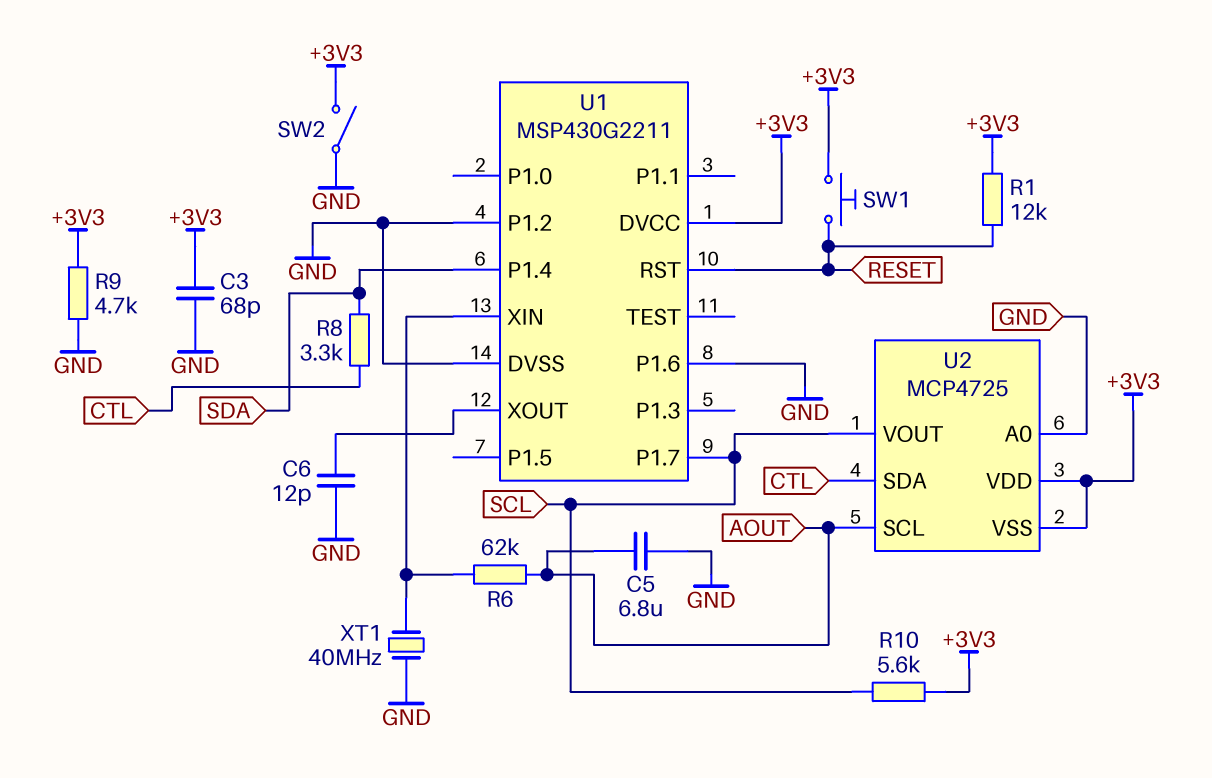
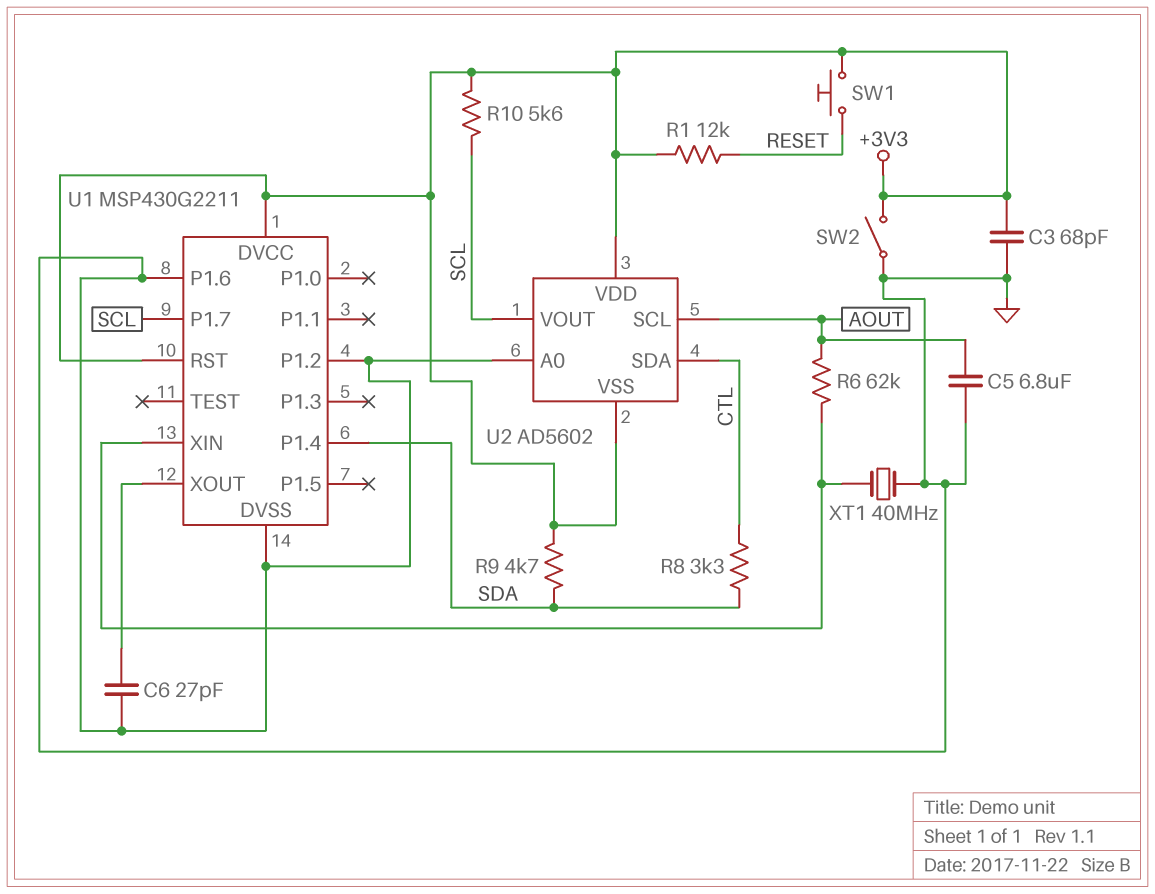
C6: 12pF (GND, U1/XOUT) -> 27pF (GND, U1/XOUT)
R9: 4.7k (+3V3, GND) -> 4.7k (+3V3, SDA)
U1 pin RST: RESET -> +3V3
U2: MCP4725 -> AD5602

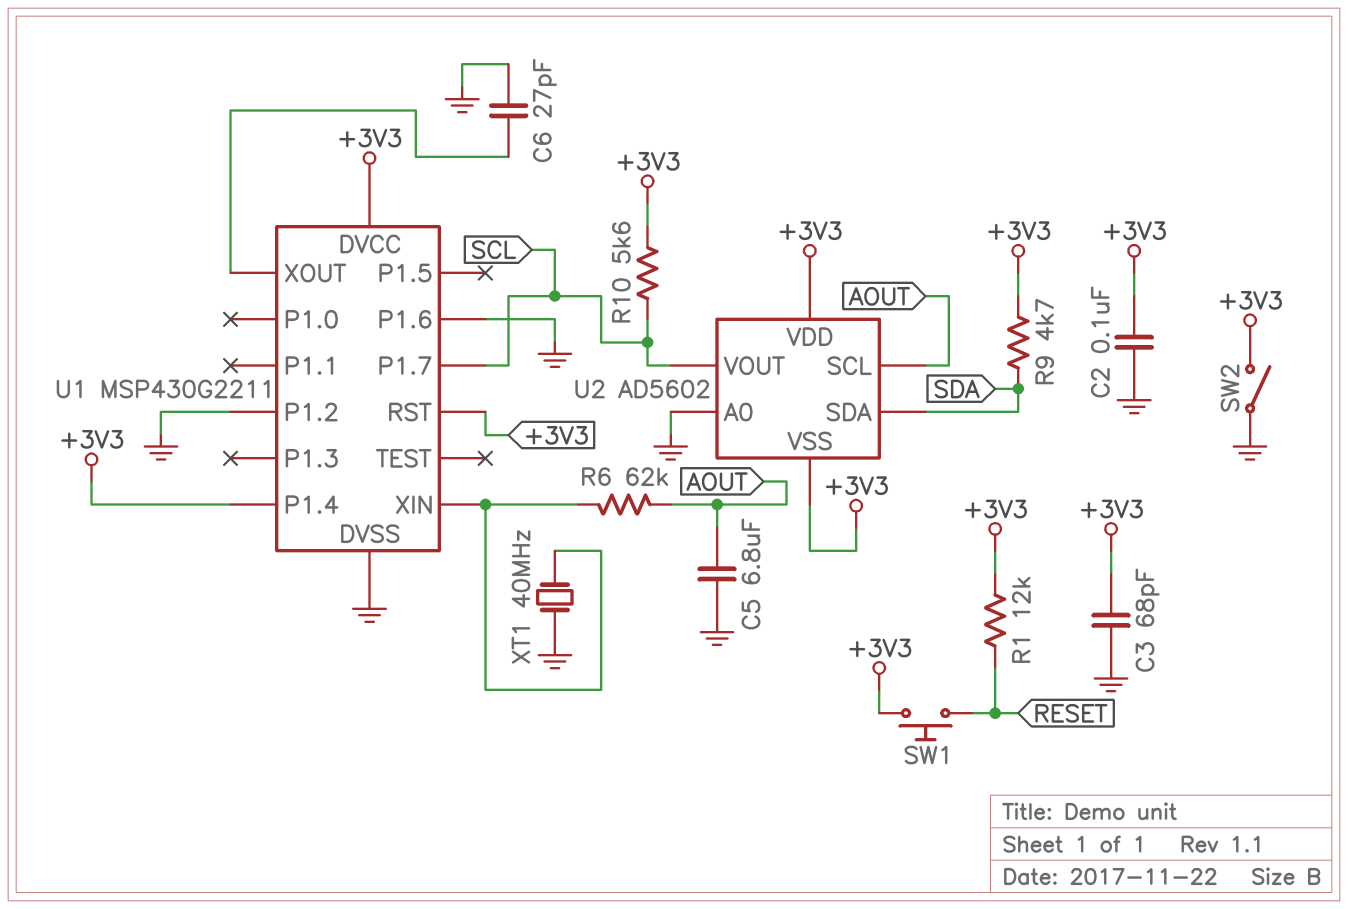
C2: none -> 100nF (+3V3, GND)
R8: 3.3k (CTL, SDA) -> none
U1 pin P1.4: SDA -> +3V3
U2 pin SDA: CTL -> SDA

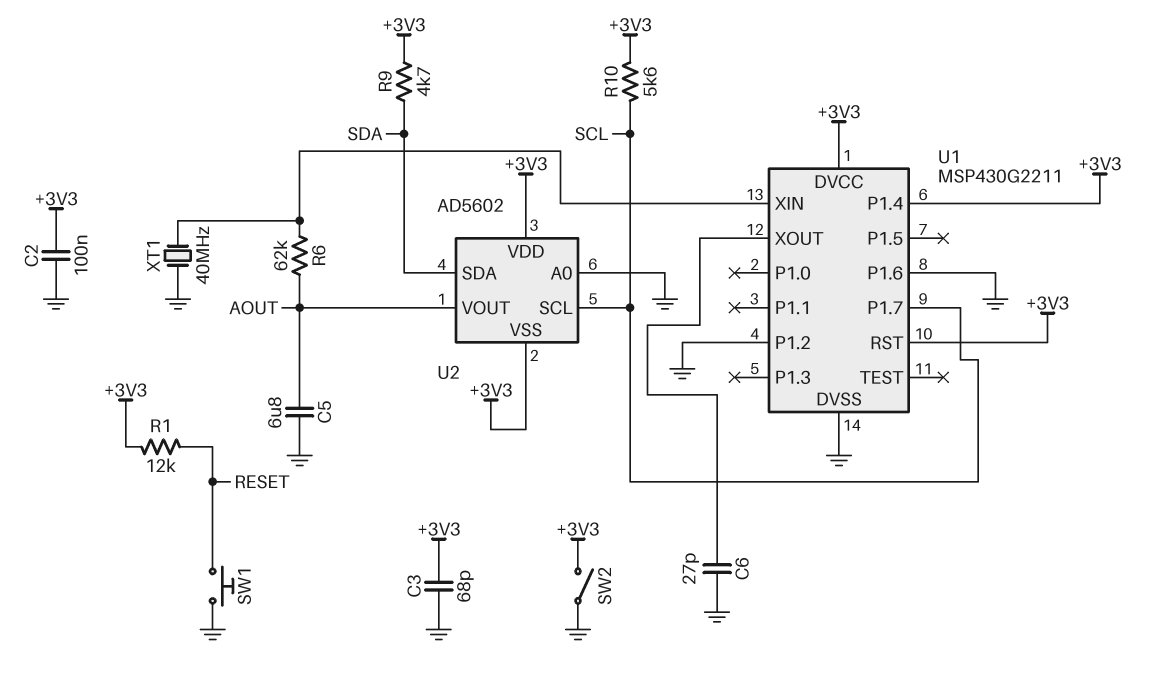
SW1: button (+3V3, RESET) -> button (GND, RESET)
U2 pin SCL: AOUT -> SCL
U2 pin VOUT: SCL -> AOUT

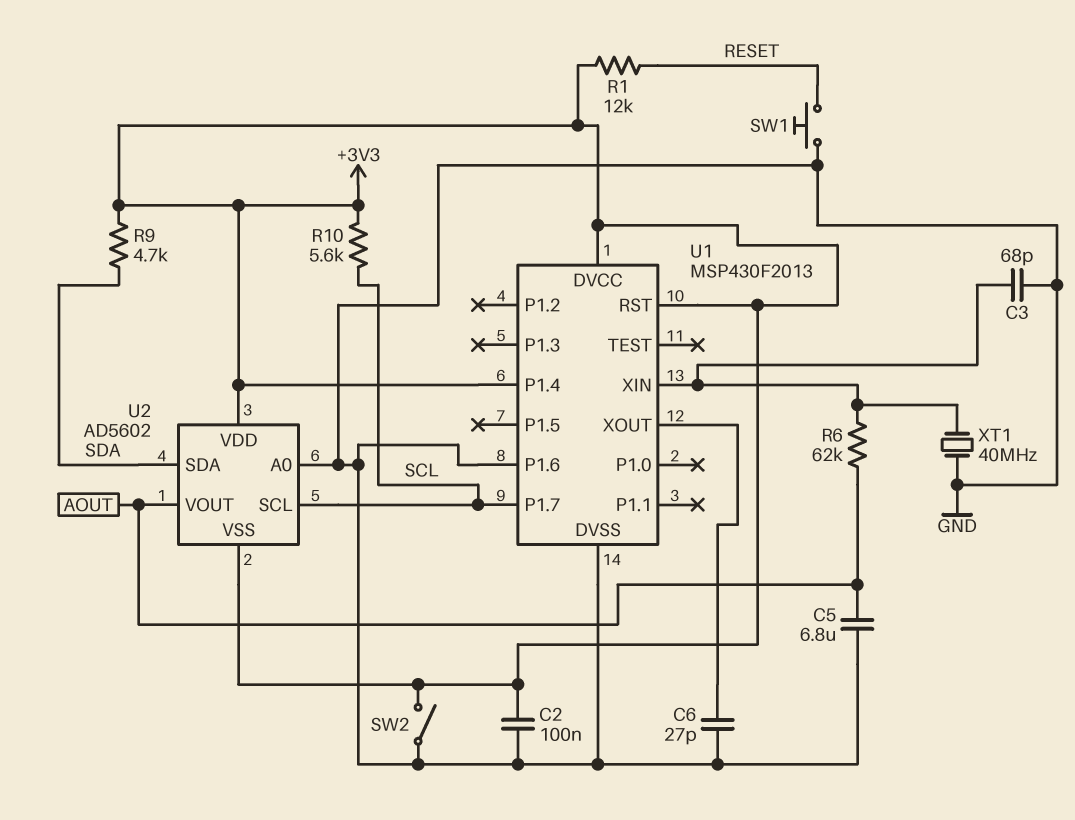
C3: 68pF (+3V3, GND) -> 68pF (GND, U1/XIN)
U1: MSP430G2211 -> MSP430F2013
U1 pin P1.2: GND -> none

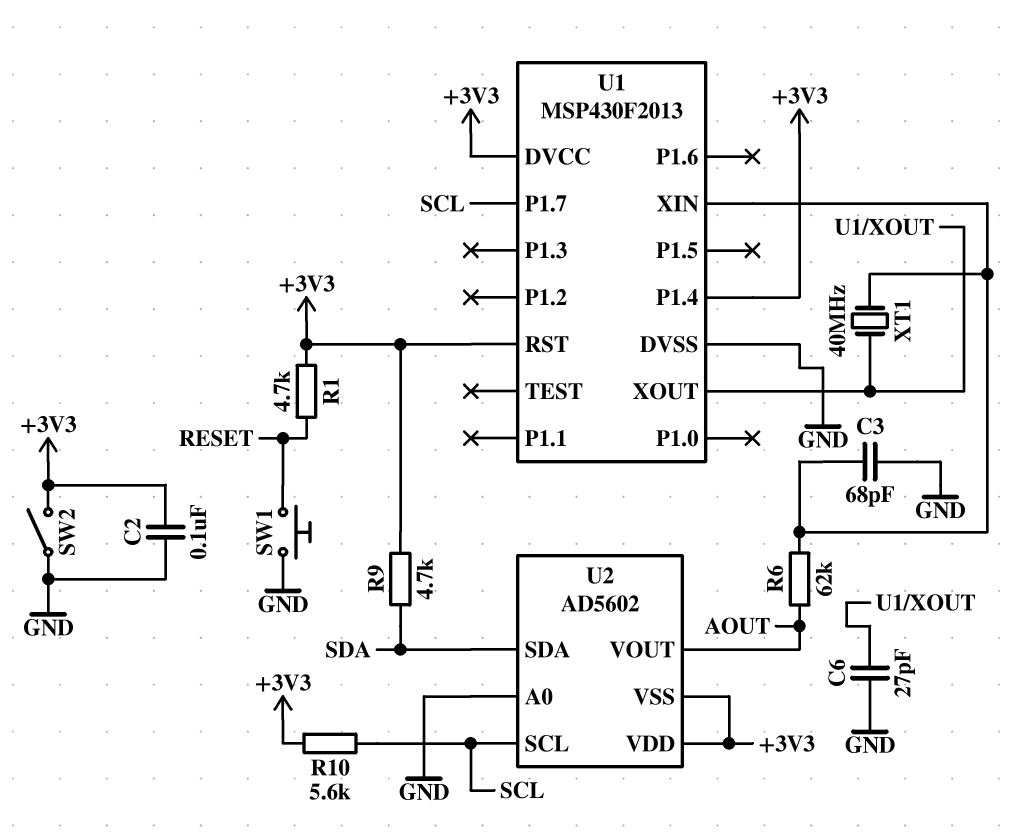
C5: 6.8uF (AOUT, GND) -> none
R1: 12k (+3V3, RESET) -> 4.7k (+3V3, RESET)
U1 pin P1.6: GND -> none
XT1: 40MHz (GND, U1/XIN) -> 40MHz (U1/XIN, U1/XOUT)

